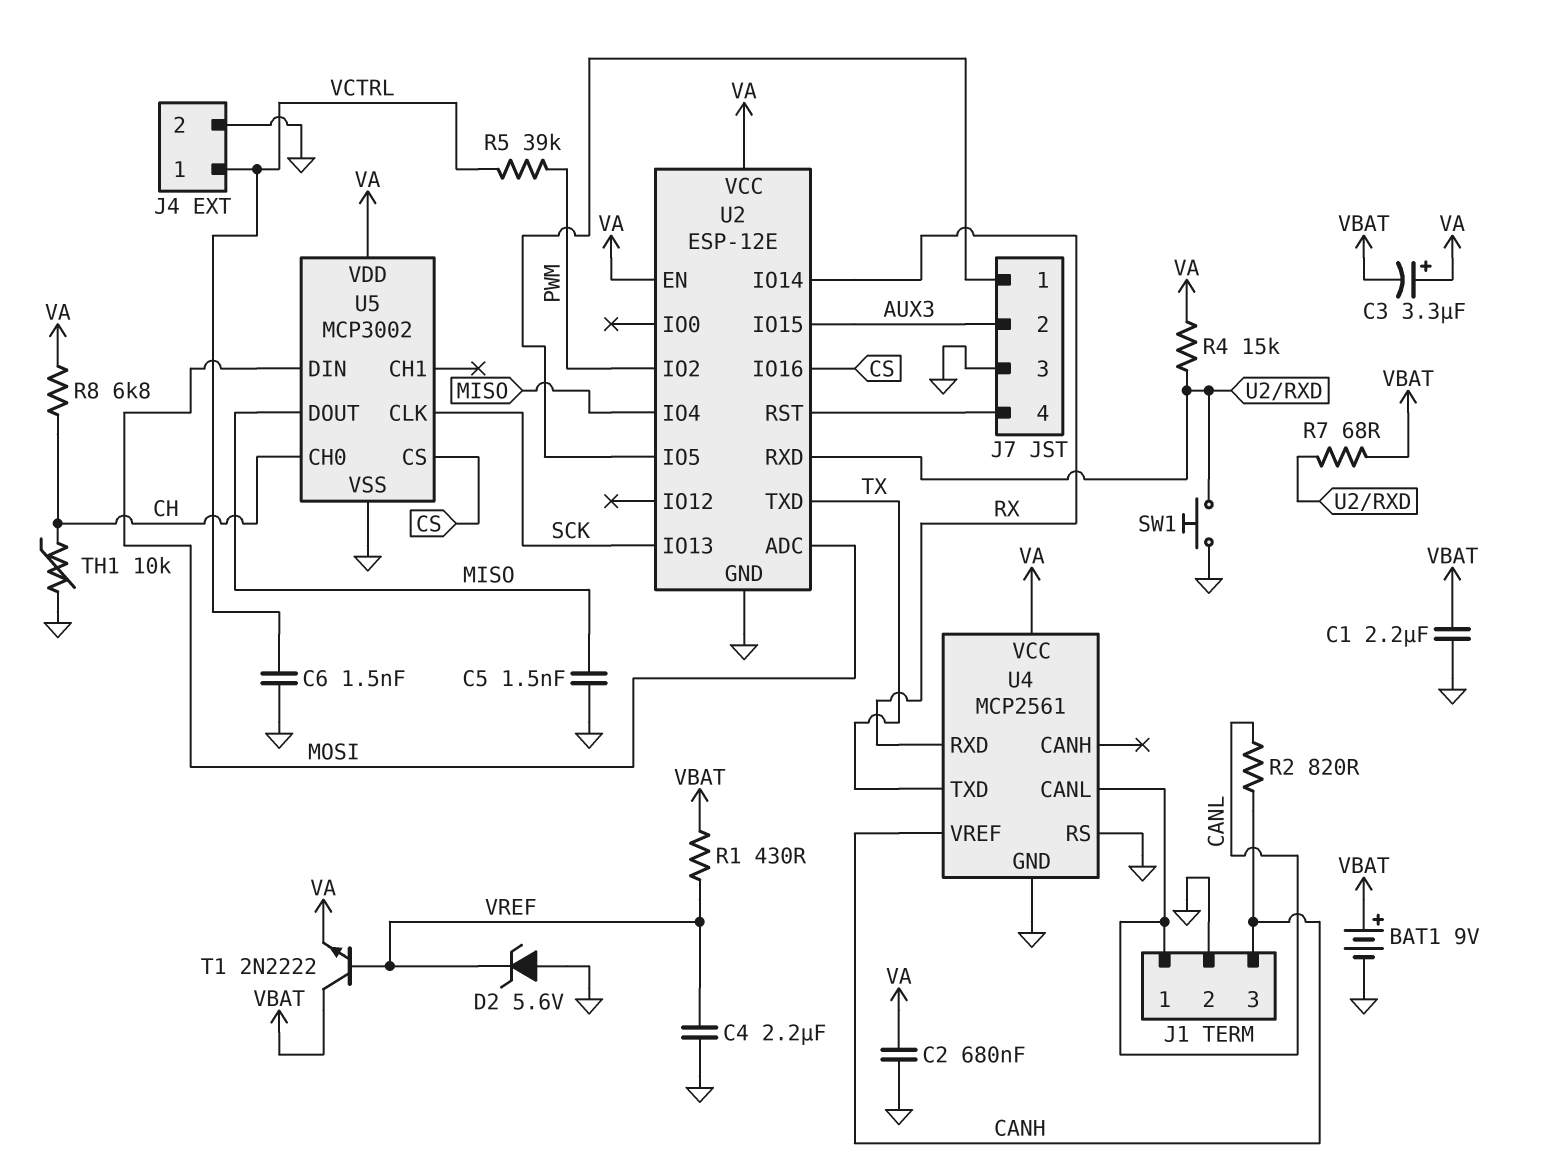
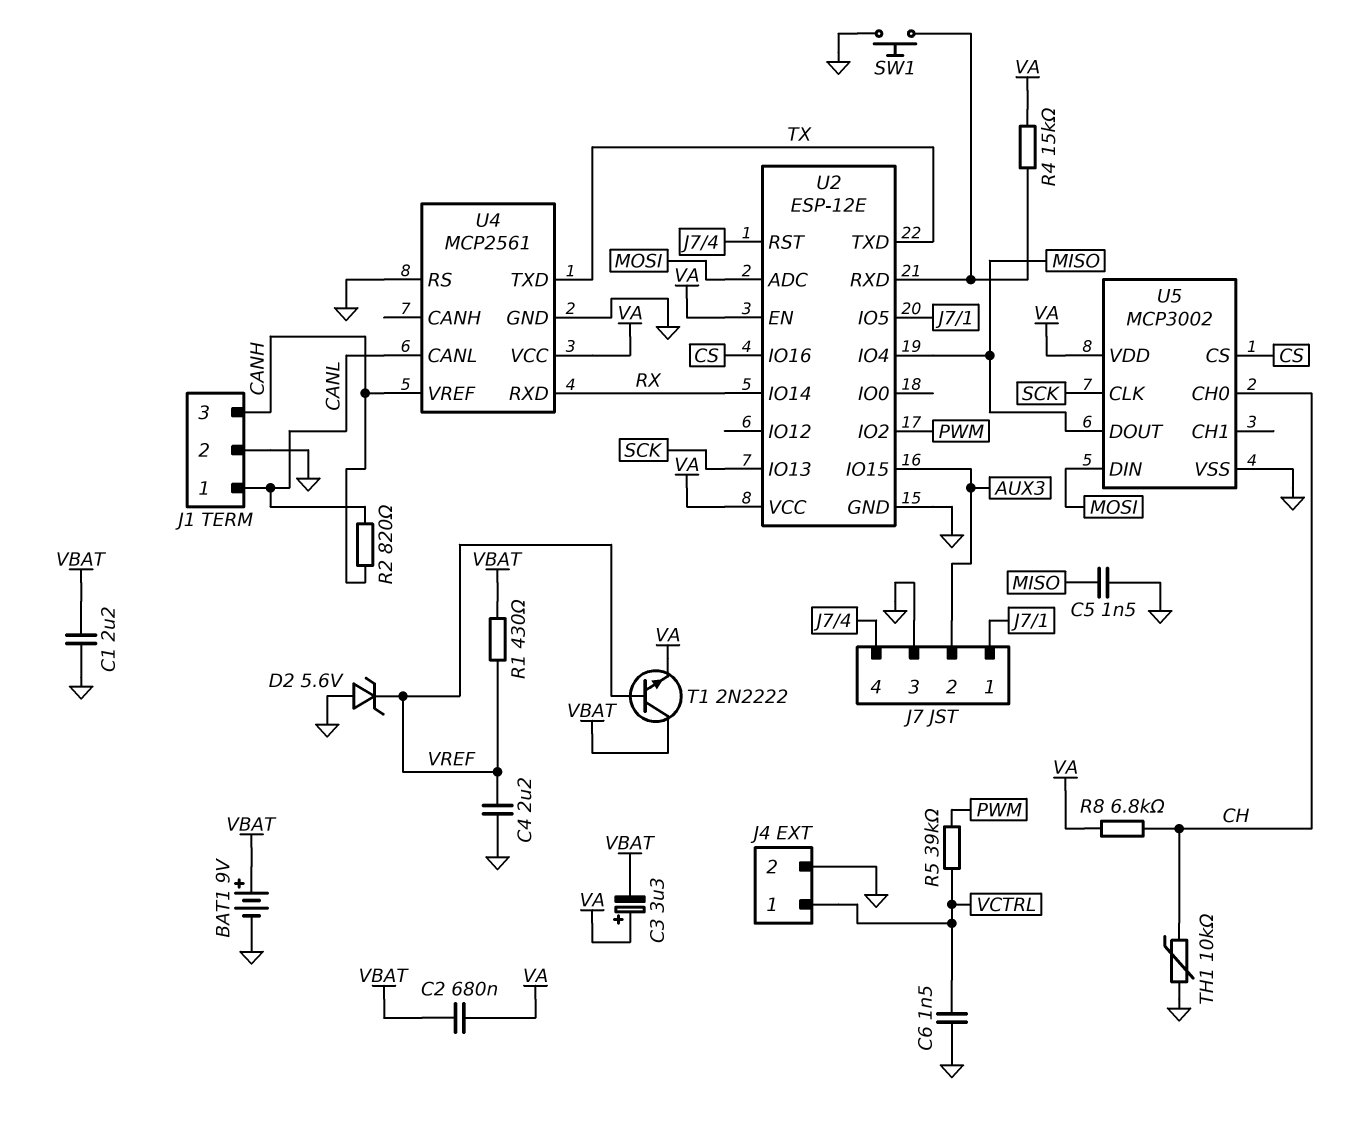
C2: 680nF (GND, VA) -> 680nF (VA, VBAT)
R7: 68 (U2/RXD, VBAT) -> none

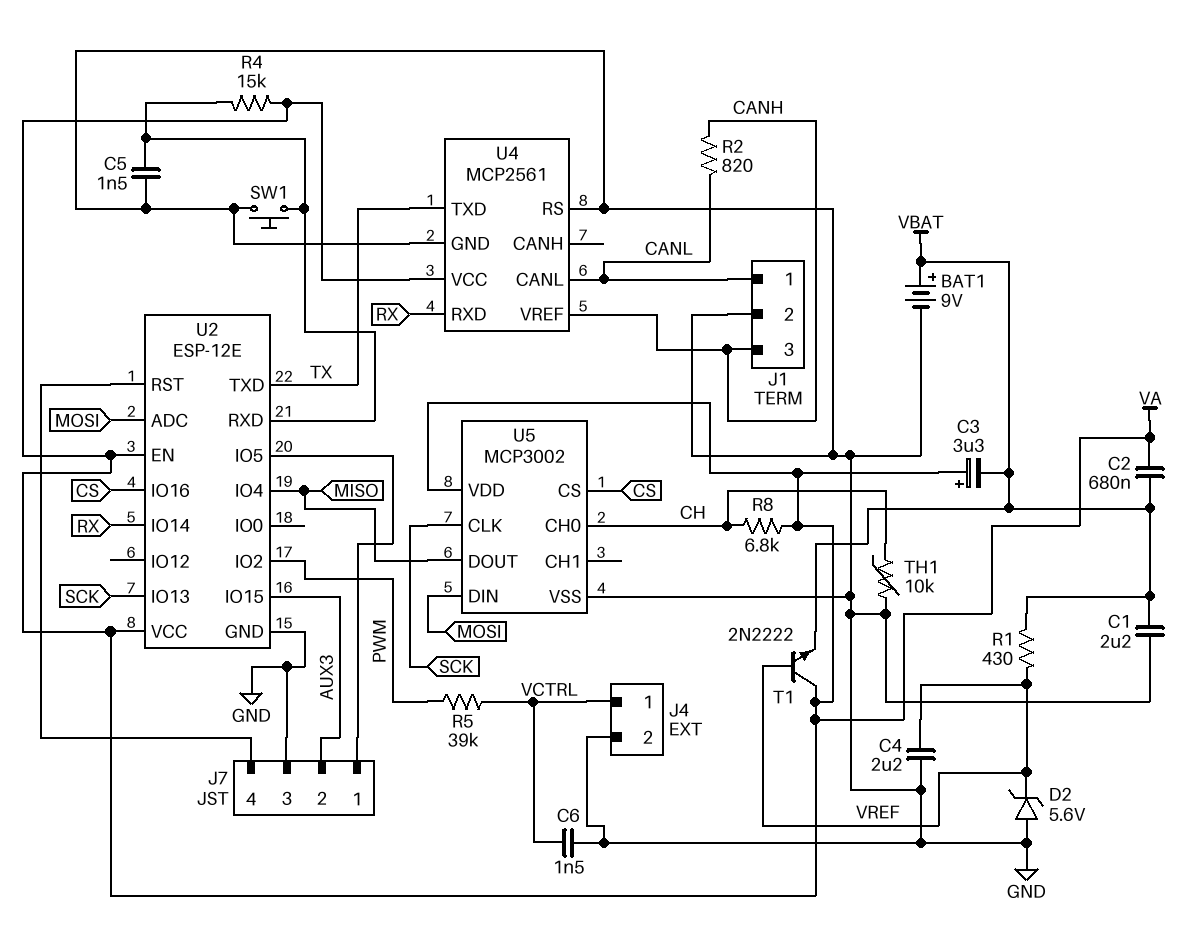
C5: 1.5nF (GND, MISO) -> 1.5nF (GND, U2/RXD)
T1: NPN 2N2222 (B VREF, C VBAT, E VA) -> NPN 2N2222 (B VREF, C VA, E VBAT)

